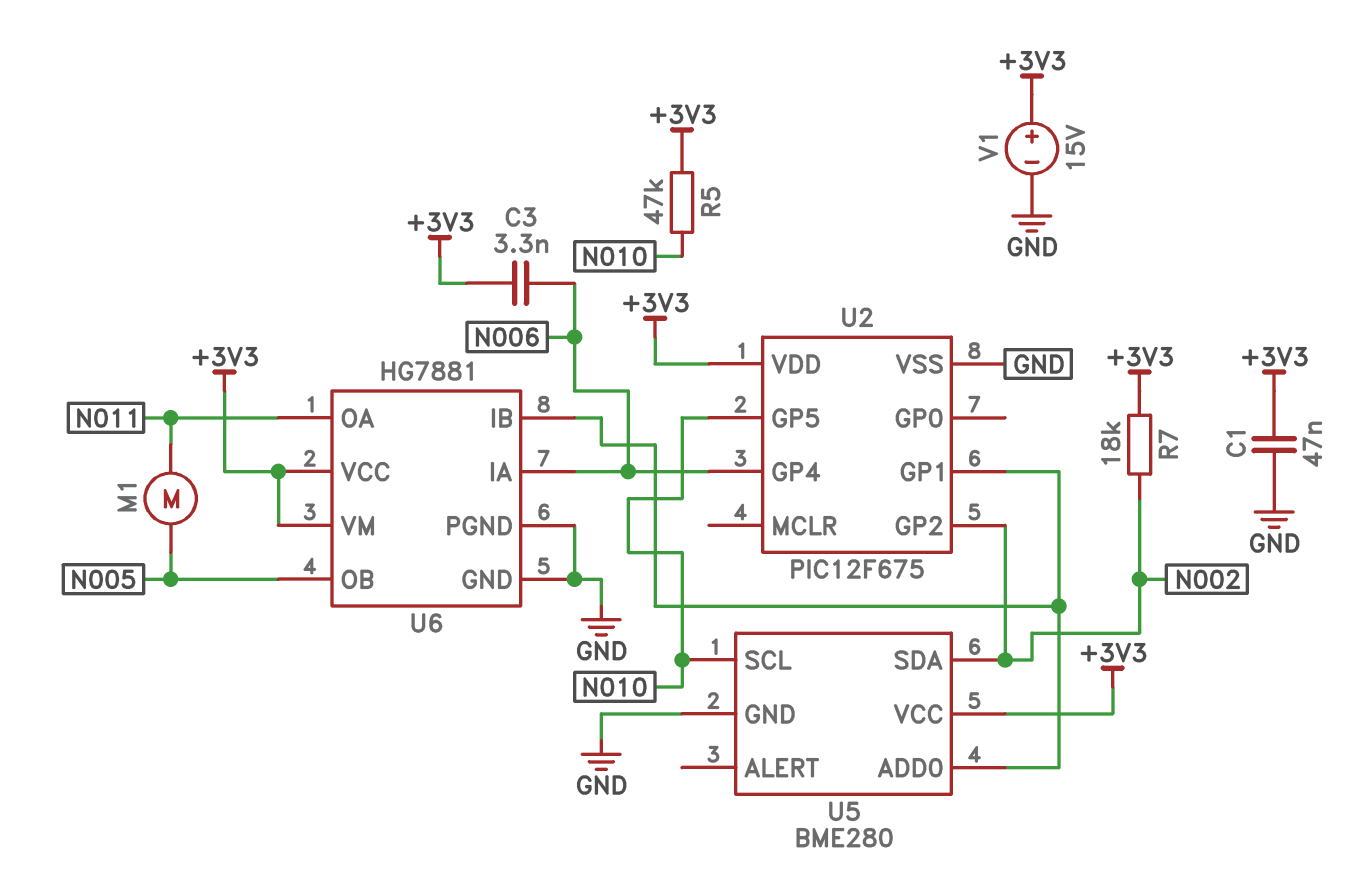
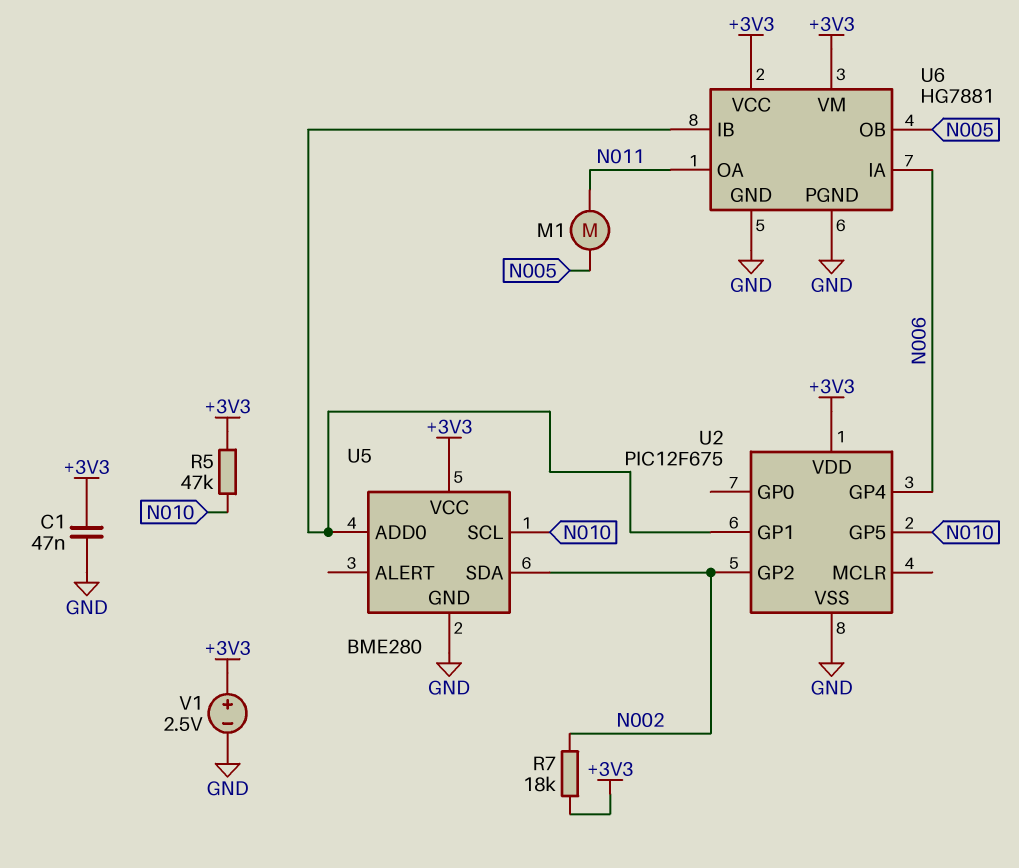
C3: 3.3nF (+3V3, N006) -> none
V1: 15V (plus +3V3, minus GND) -> 2.5V (plus +3V3, minus GND)

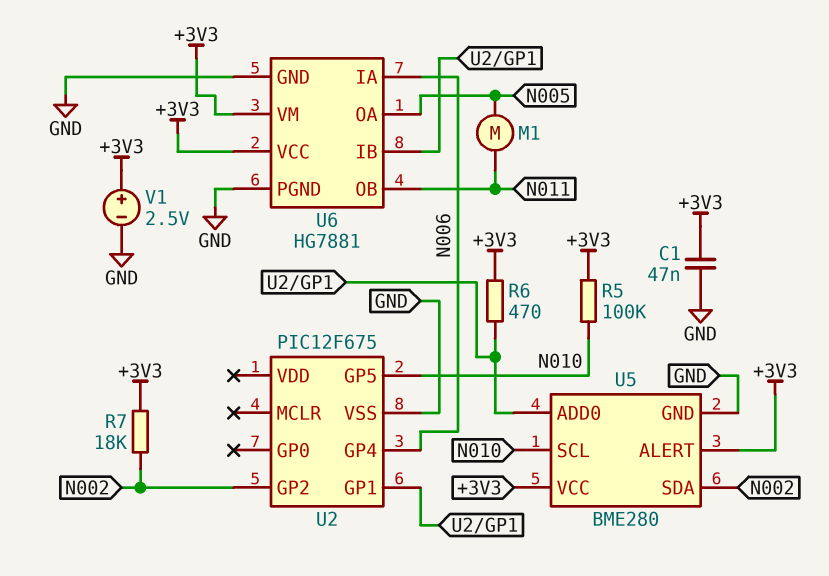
R5: 47k (+3V3, N010) -> 100k (+3V3, N010)
R6: none -> 470 (+3V3, U2/GP1)
U2 pin VDD: +3V3 -> none
U5 pin ALERT: none -> +3V3
U6 pin OA: N011 -> N005
U6 pin OB: N005 -> N011

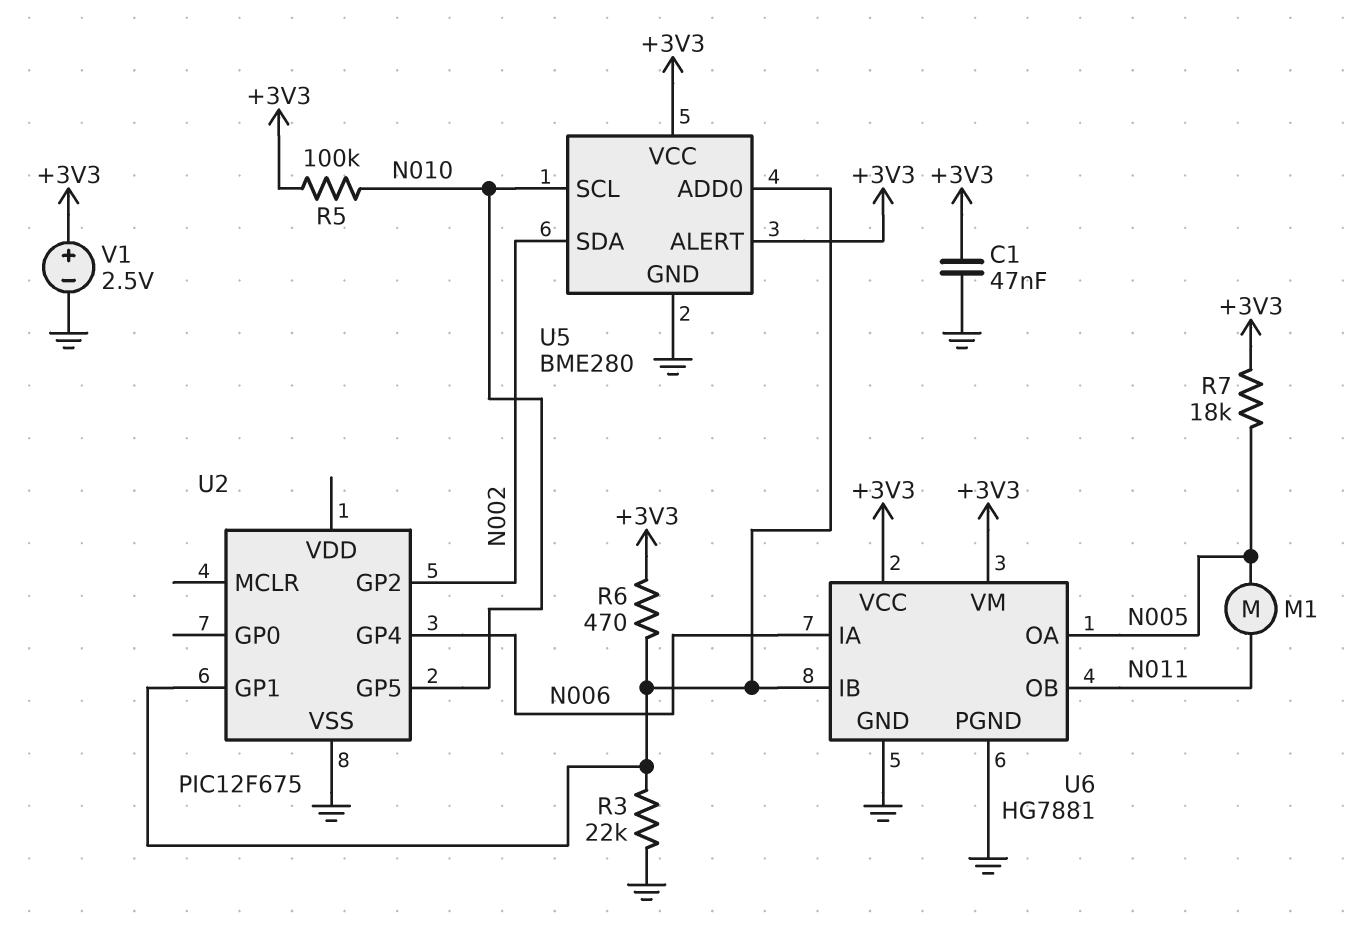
R3: none -> 22k (GND, U2/GP1)
R7: 18k (+3V3, N002) -> 18k (+3V3, N005)

